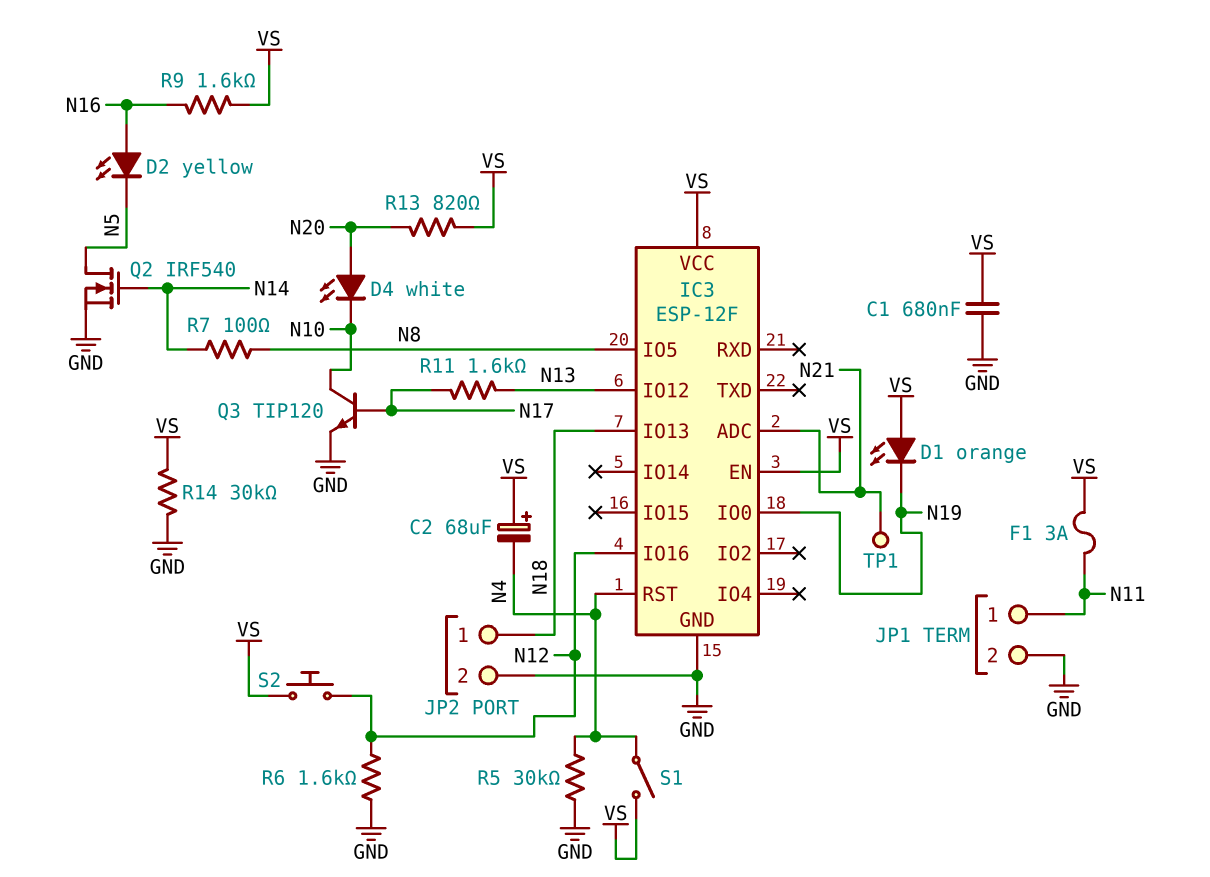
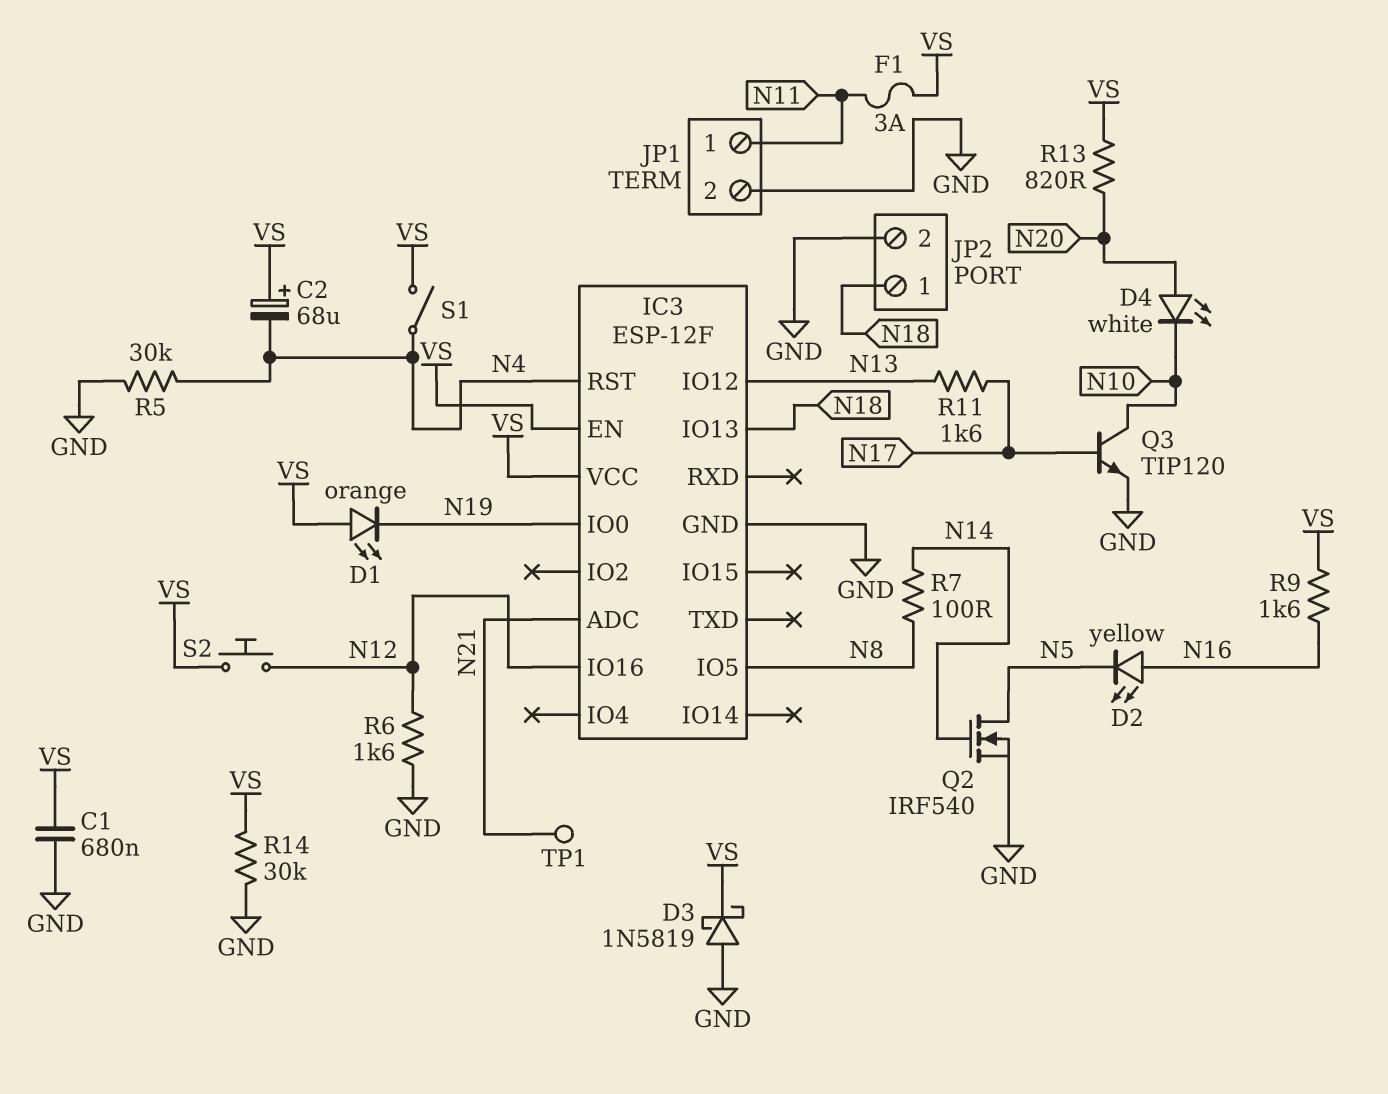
D3: none -> schottky 1N5819 (A GND, K VS)

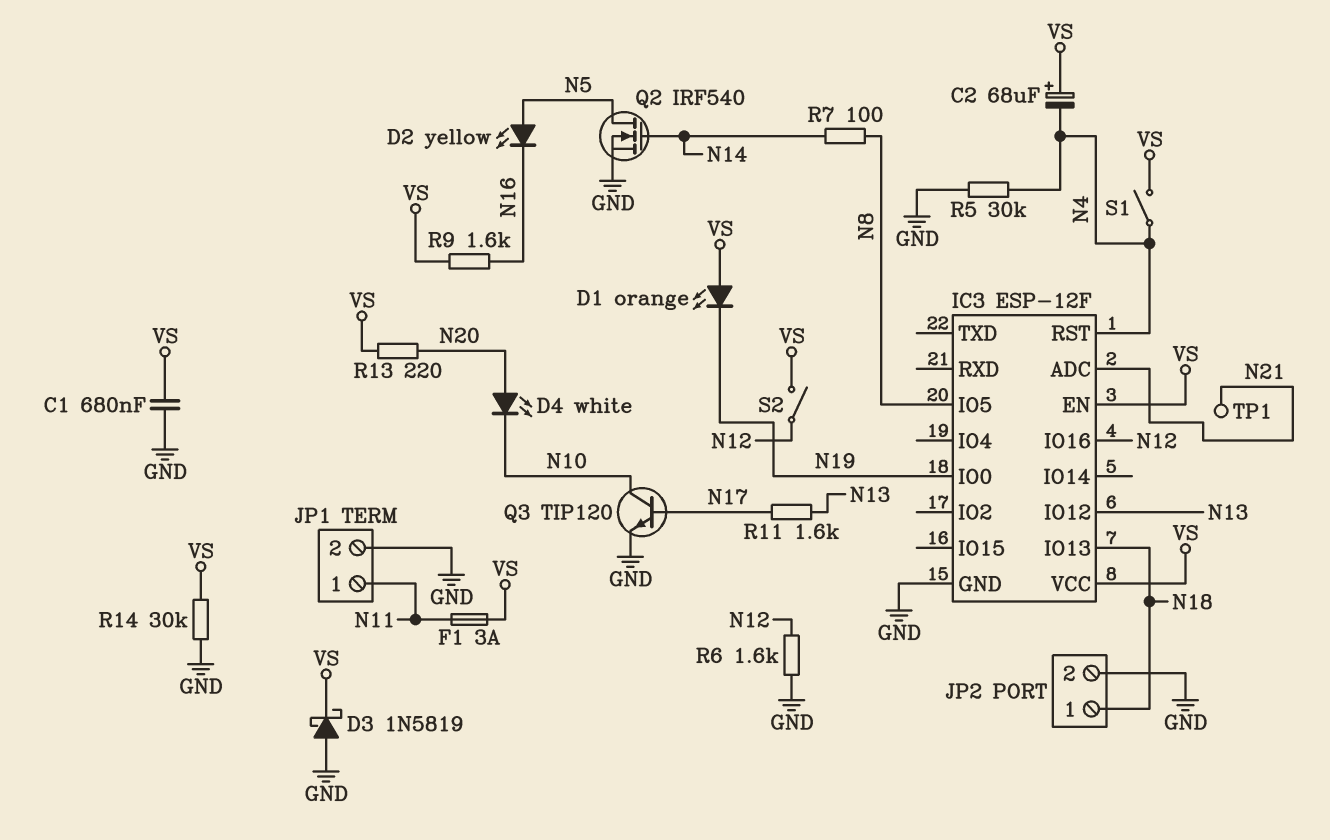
D2: LED yellow (A N16, K N5) -> LED yellow (A N5, K N16)
R13: 820 (N20, VS) -> 220 (N20, VS)
S2: button (N12, VS) -> switch (N12, VS)

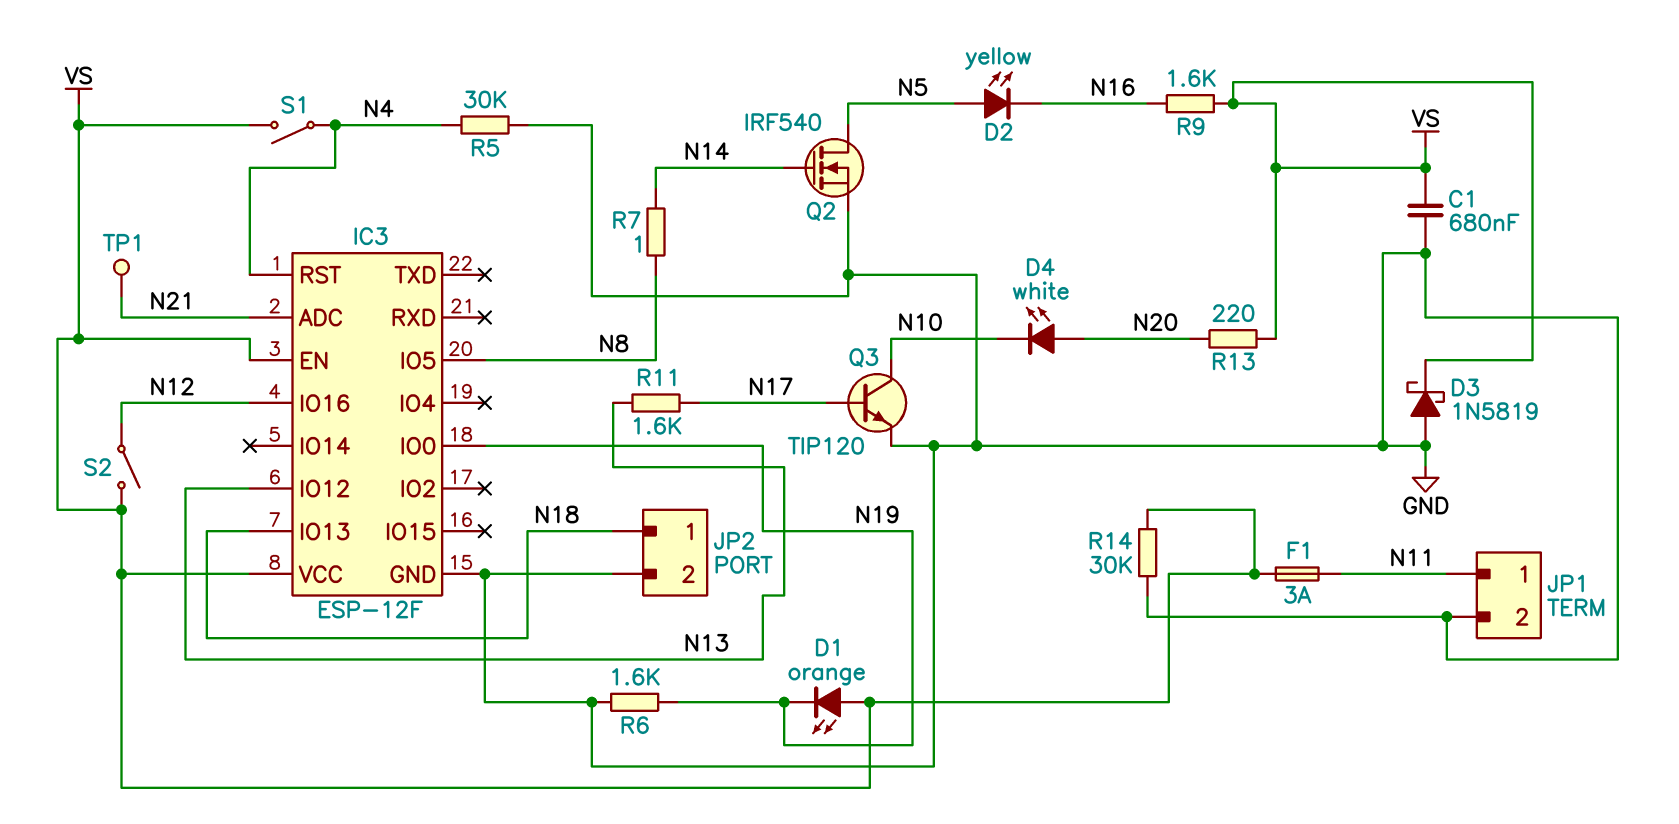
C2: 68uF (plus VS, minus N4) -> none
R6: 1.6k (GND, N12) -> 1.6k (GND, N19)
R7: 100 (N8, N14) -> 1 (N8, N14)

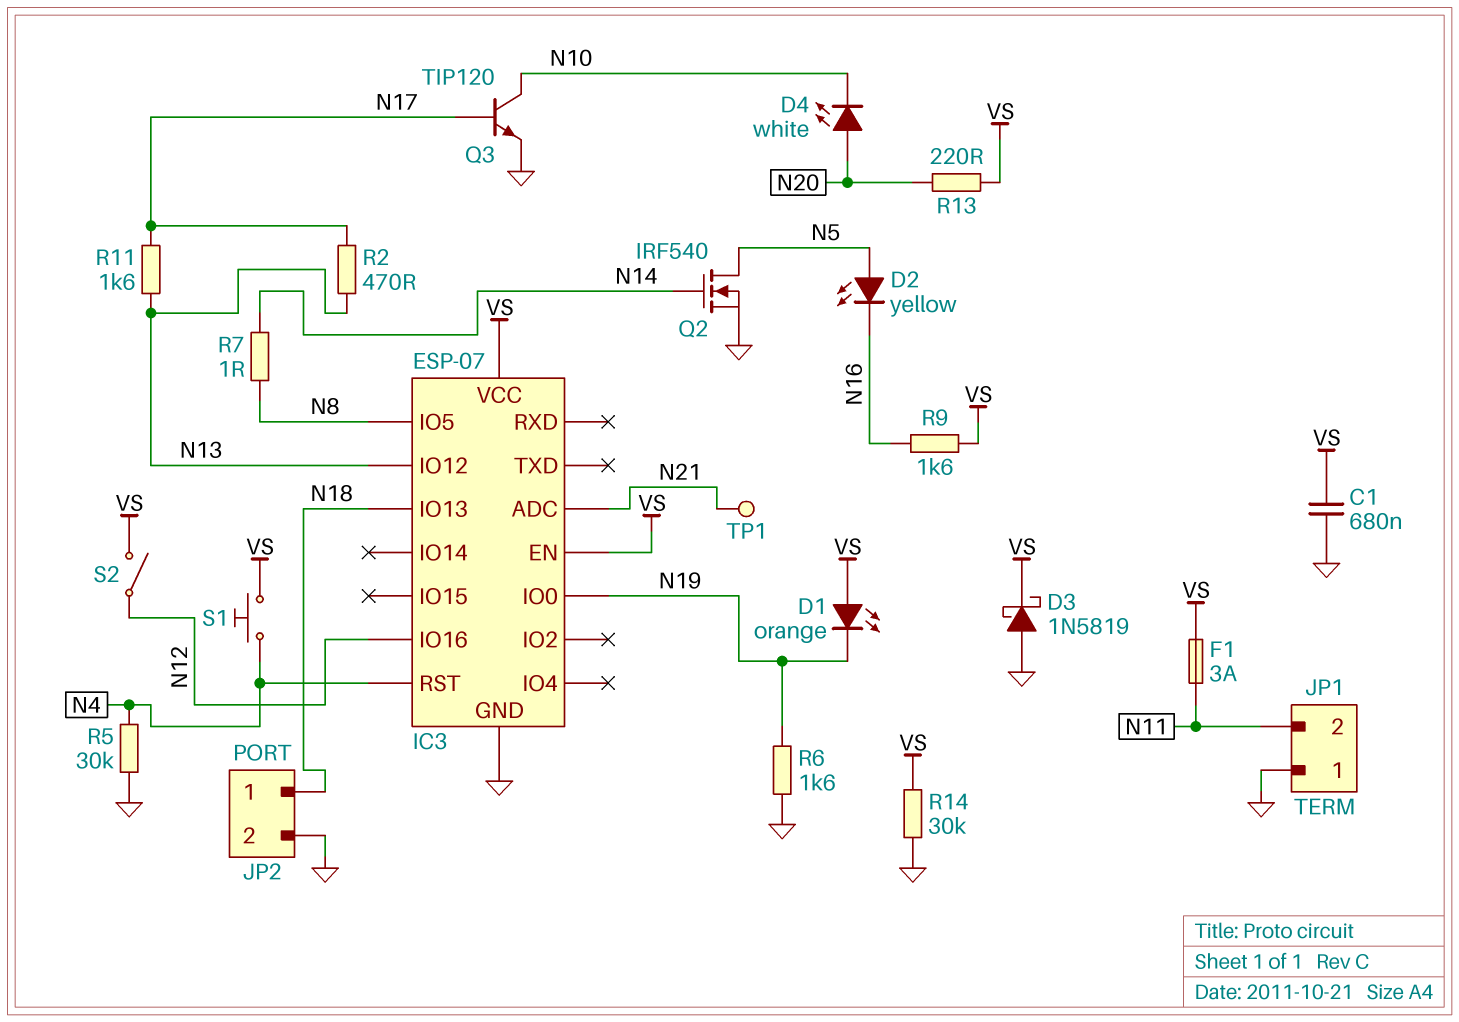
IC3: ESP-12F -> ESP-07
JP1 pin 1: N11 -> GND
JP1 pin 2: GND -> N11
R2: none -> 470 (N13, N17)
S1: switch (N4, VS) -> button (N4, VS)

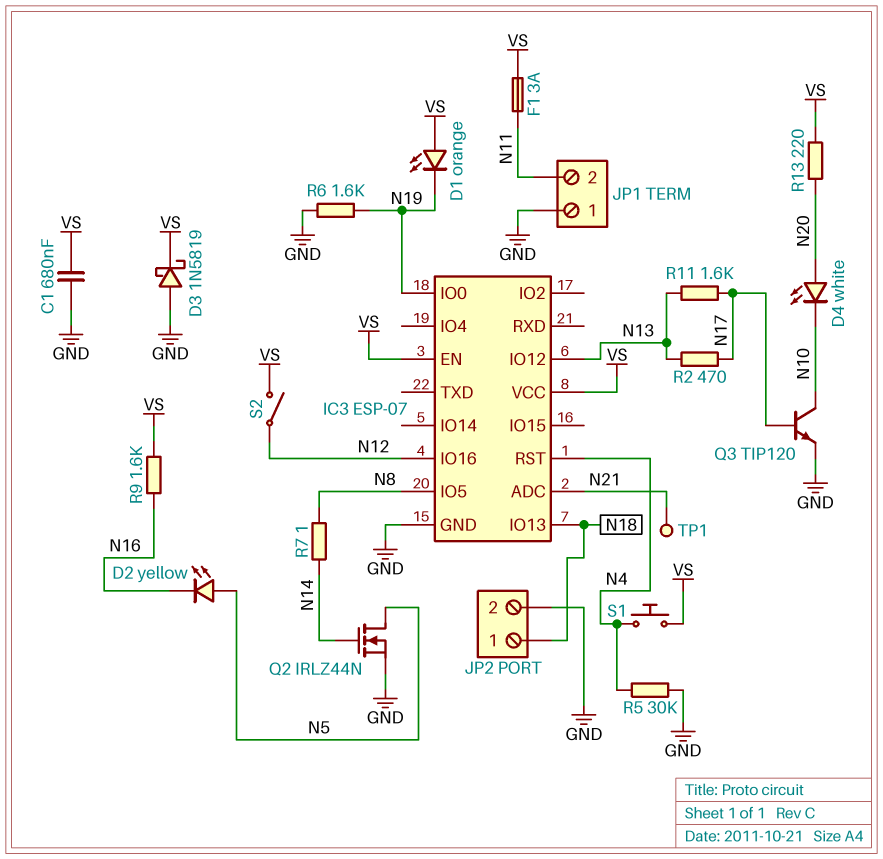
Q2: NMOS IRF540 (G N14, D N5, S GND) -> NMOS IRLZ44N (G N14, D N5, S GND)
R14: 30k (GND, VS) -> none

